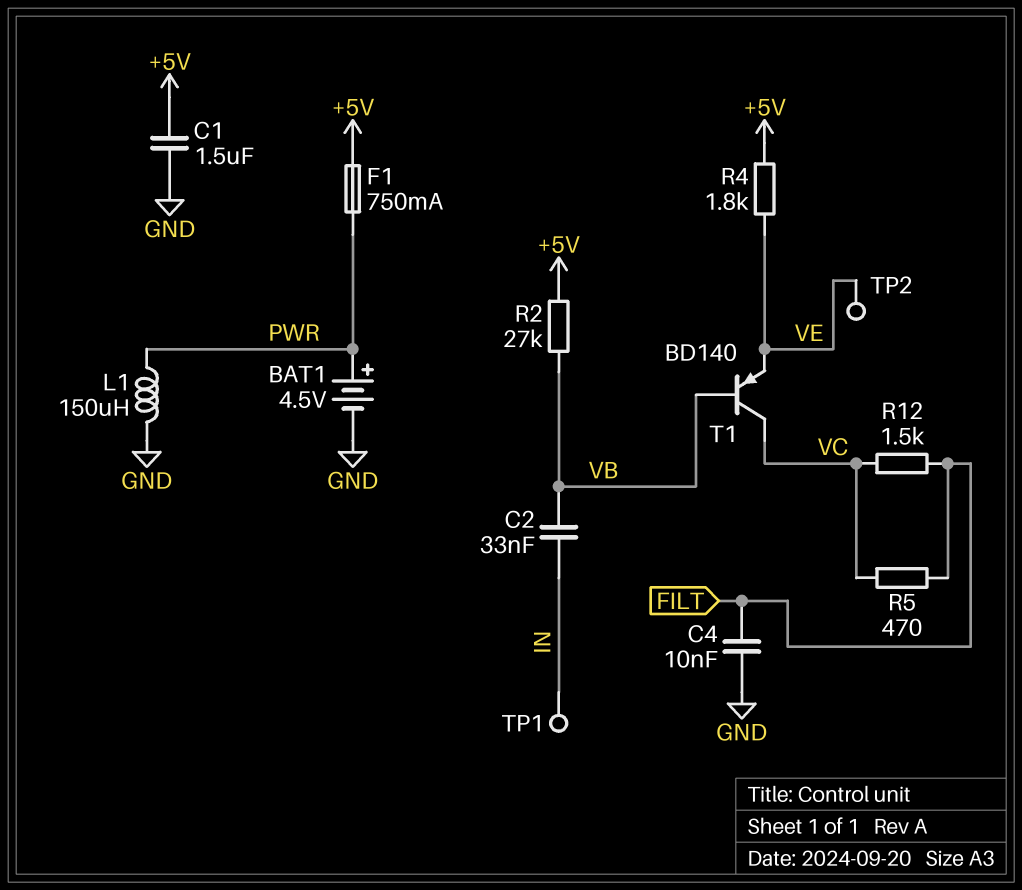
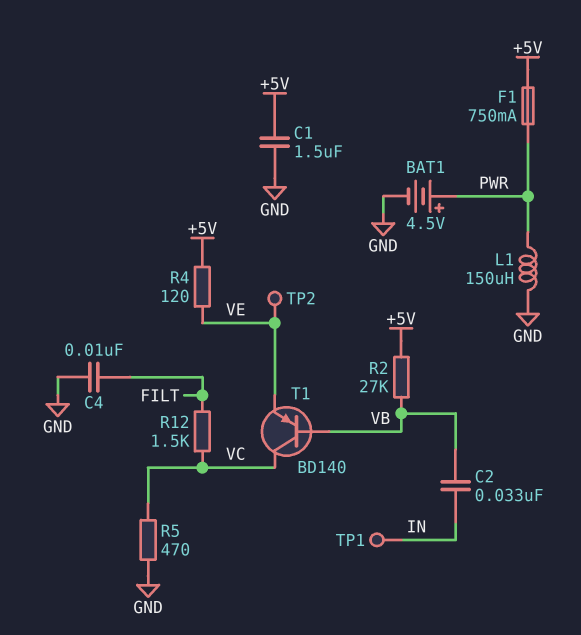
R4: 1.8k (+5V, VE) -> 120 (+5V, VE)
R5: 470 (FILT, VC) -> 470 (GND, VC)

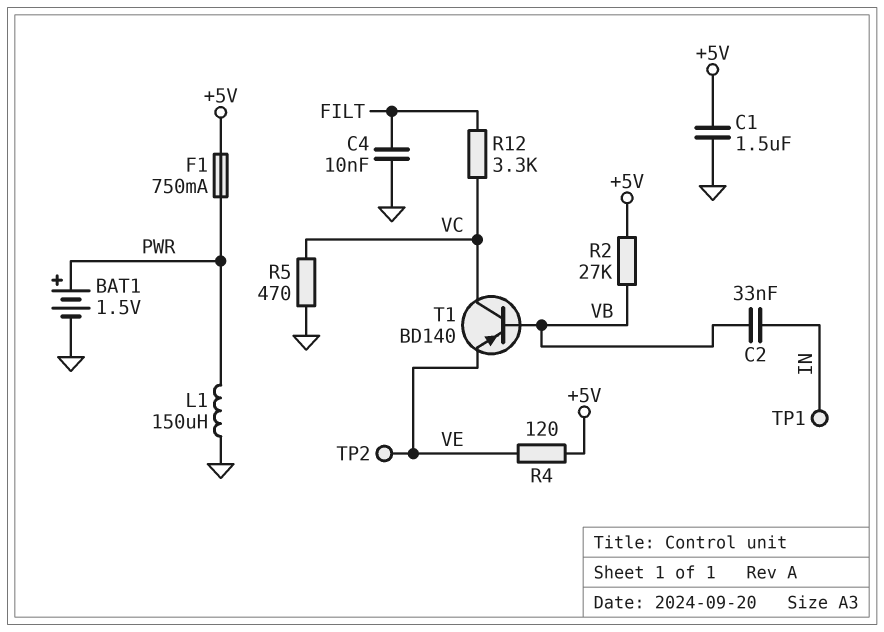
BAT1: 4.5V (plus PWR, minus GND) -> 1.5V (plus PWR, minus GND)
R12: 1.5k (FILT, VC) -> 3.3k (FILT, VC)

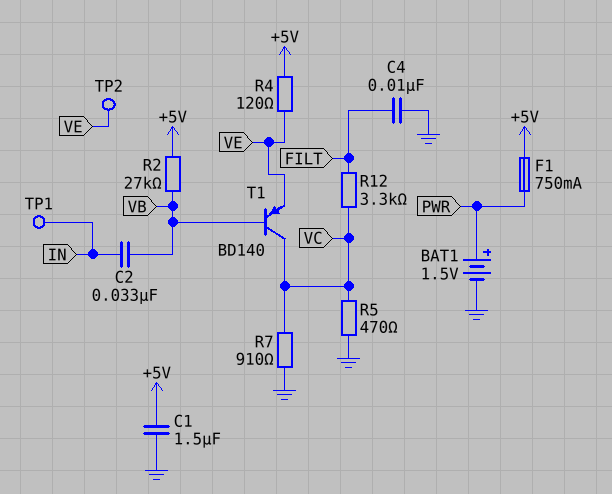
L1: 150uH (GND, PWR) -> none
R7: none -> 910 (GND, VC)

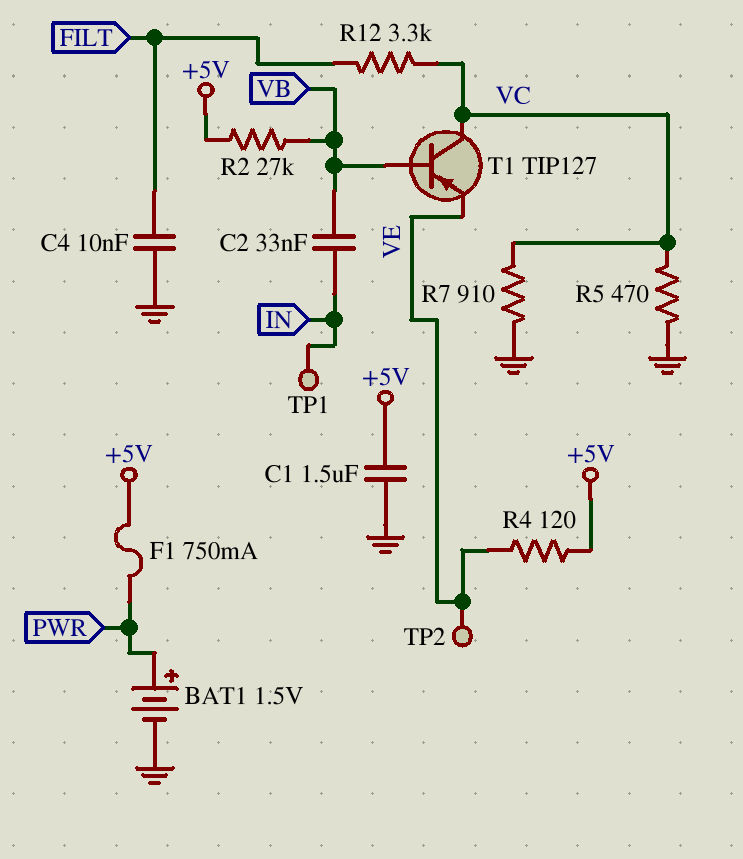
T1: PNP BD140 (B VB, C VC, E VE) -> PNP TIP127 (B VB, C VC, E VE)

